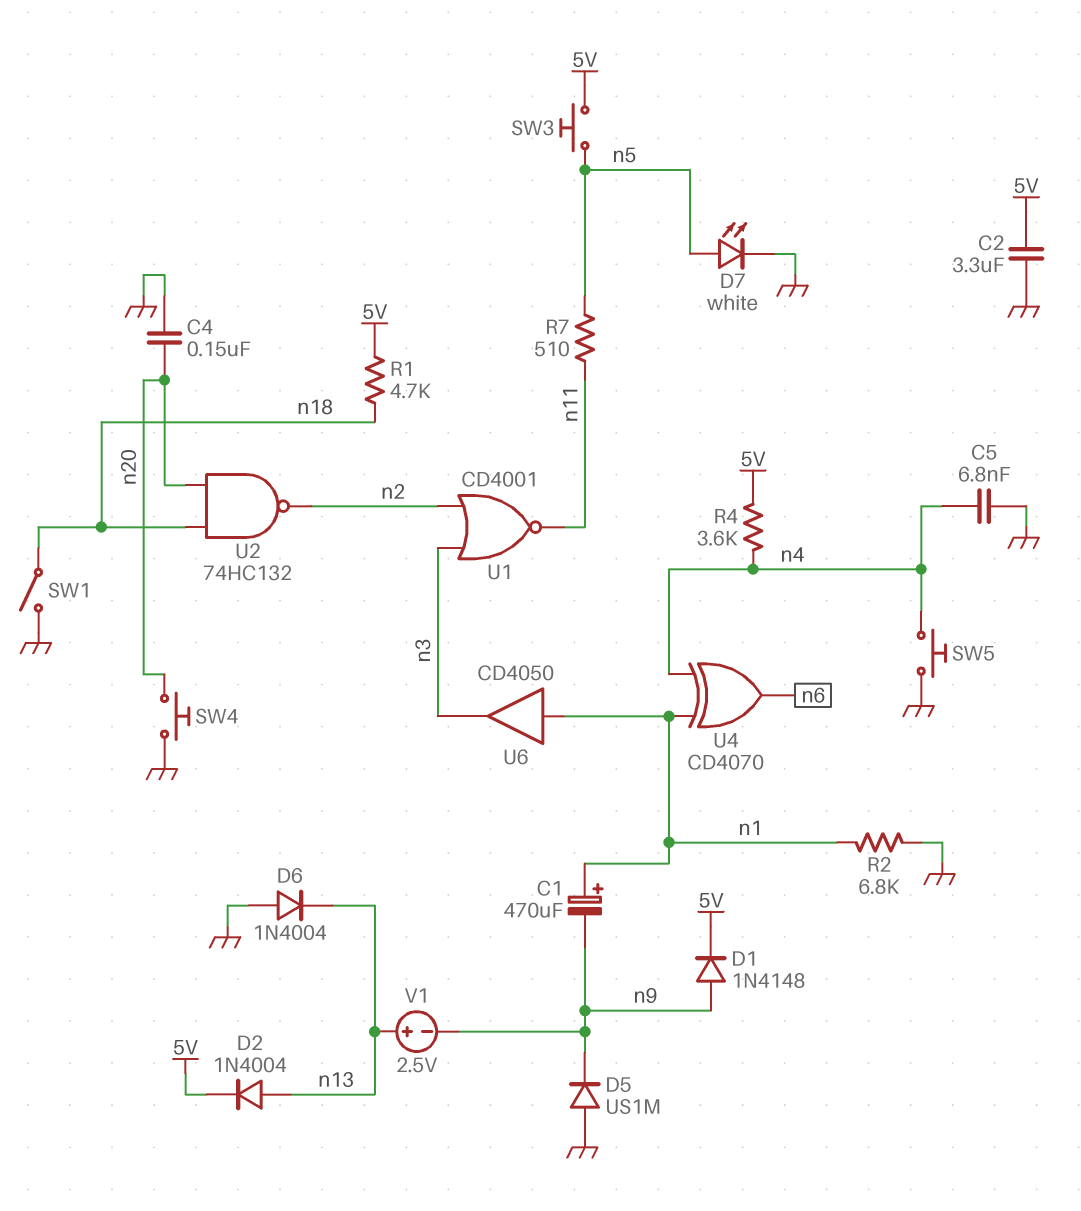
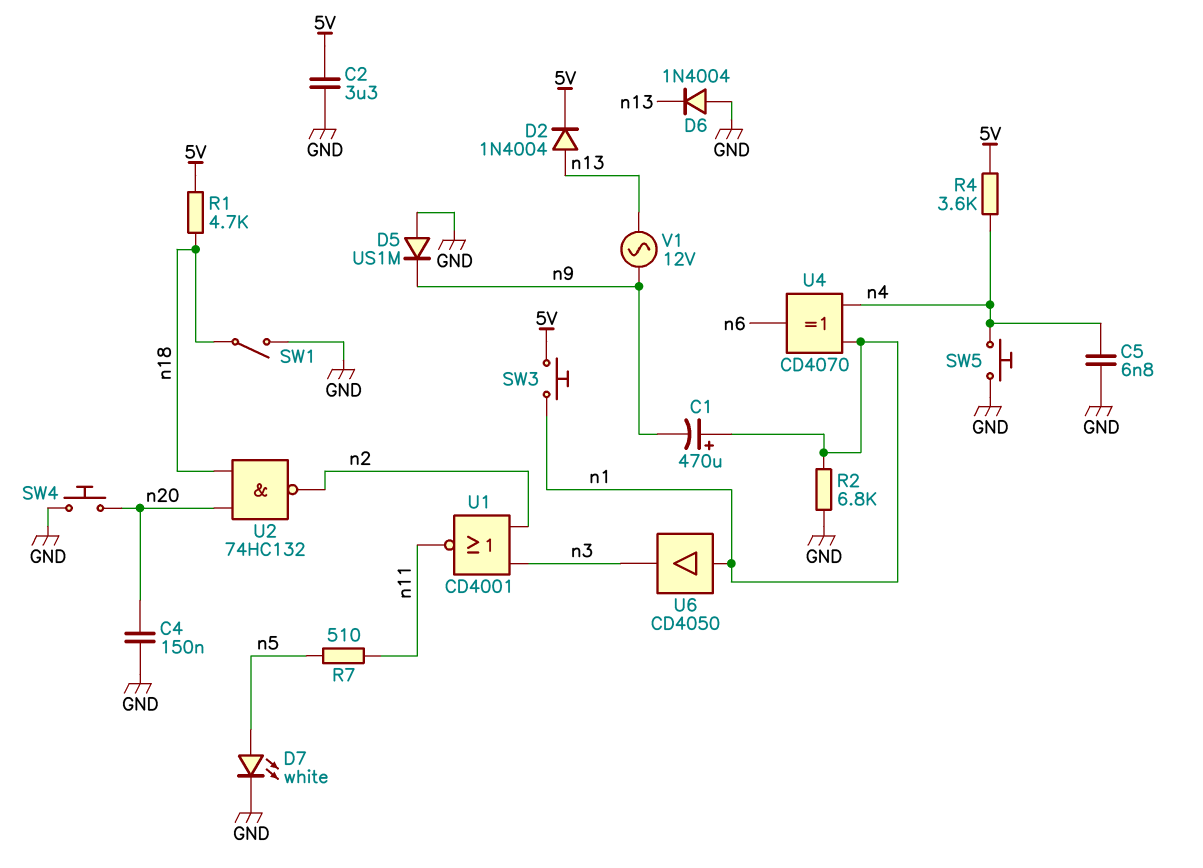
D1: diode 1N4148 (A n9, K 5V) -> none
SW3: button (5V, n5) -> button (5V, n1)
V1: 2.5V (plus n13, minus n9) -> AC 12V (n9, n13)

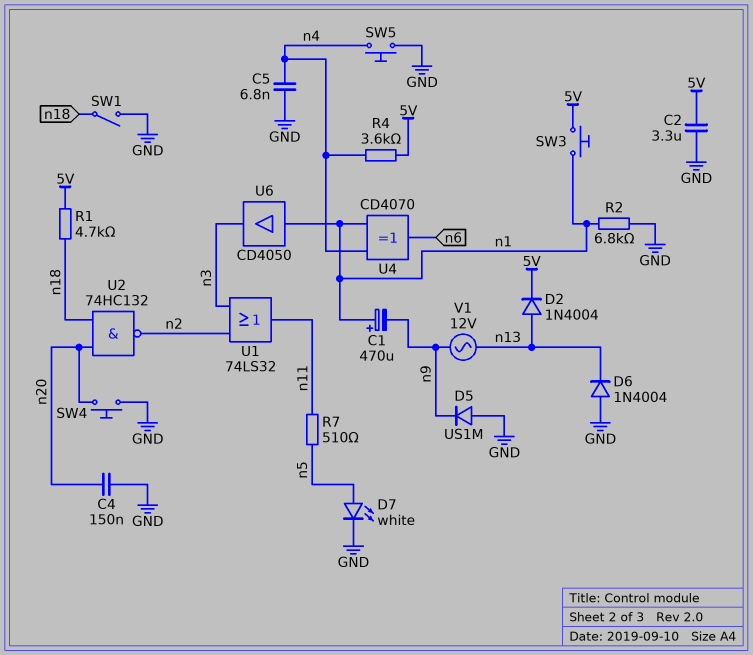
U1: NOR CD4001 (in n2, in n3, out n11) -> OR 74LS32 (in n2, in n3, out n11)

